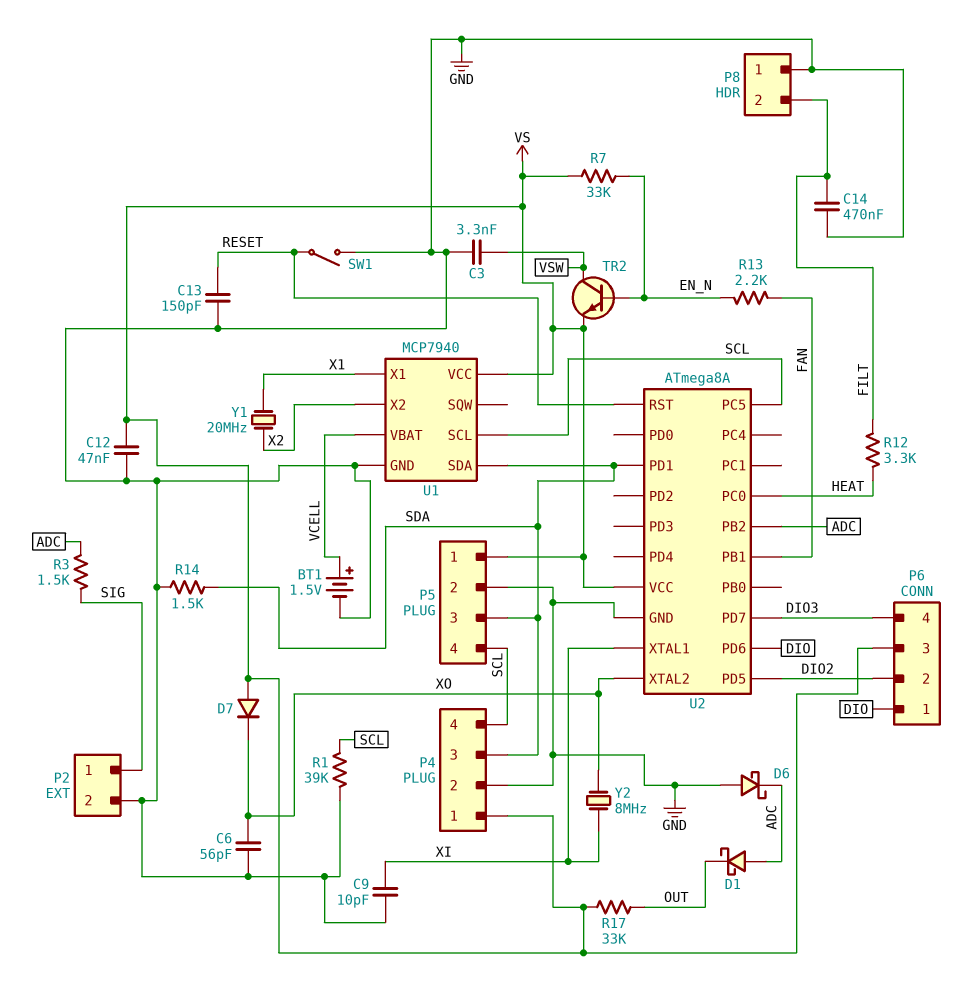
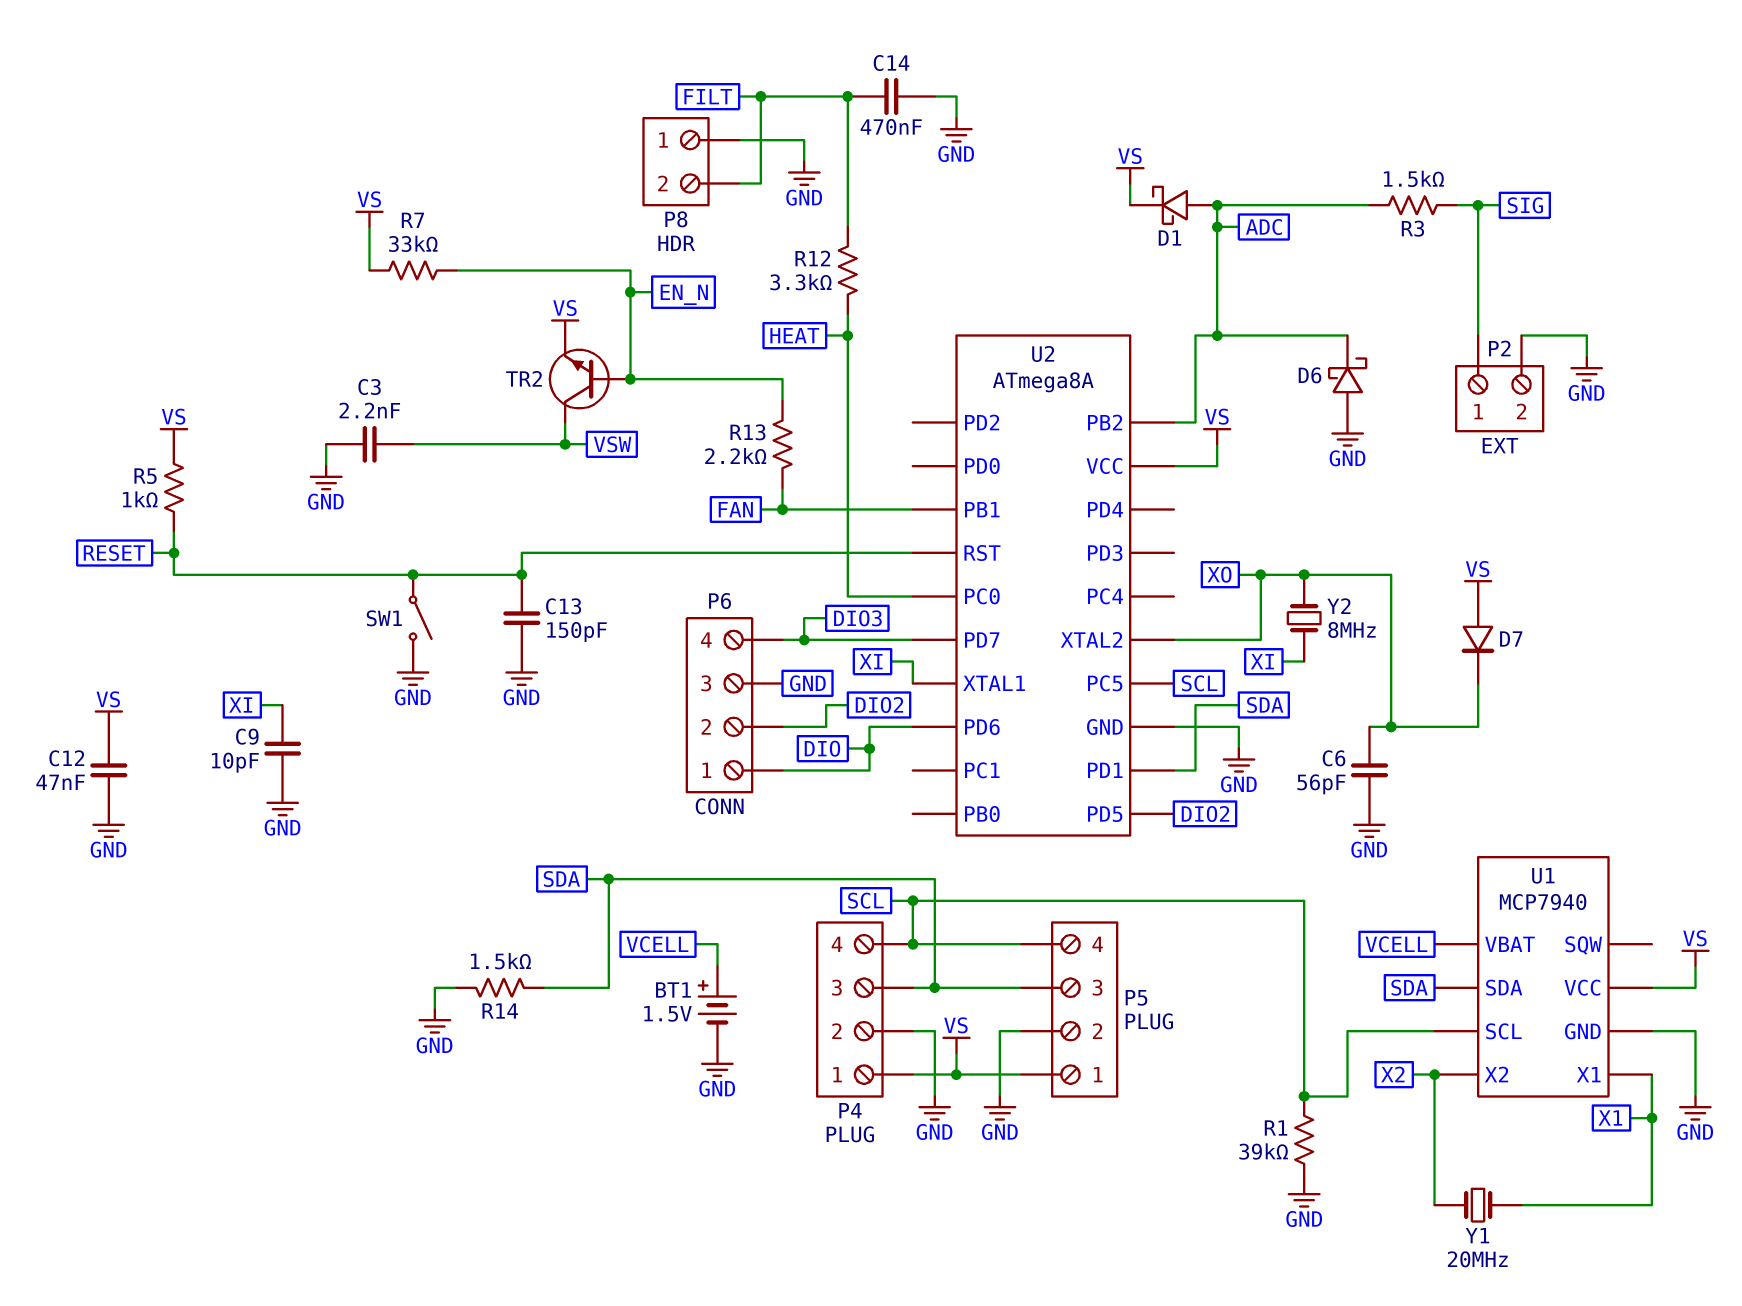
C3: 3.3nF (GND, VSW) -> 2.2nF (GND, VSW)
D1: schottky (A ADC, K OUT) -> schottky (A ADC, K VS)
P6 pin 3: VS -> GND
R5: none -> 1k (RESET, VS)
R17: 33k (OUT, VS) -> none

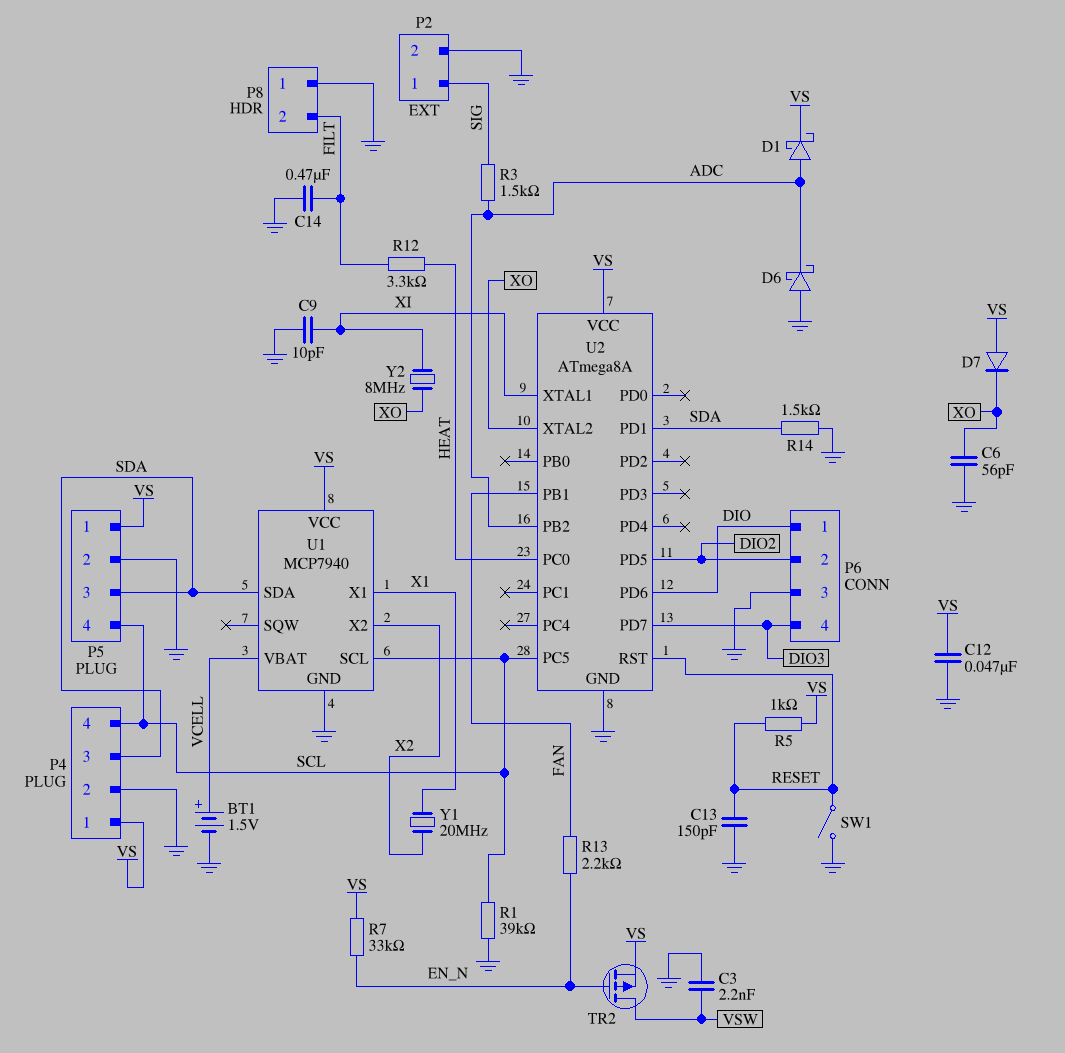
TR2: NPN (B EN_N, C VSW, E VS) -> PMOS (G EN_N, D VSW, S VS)

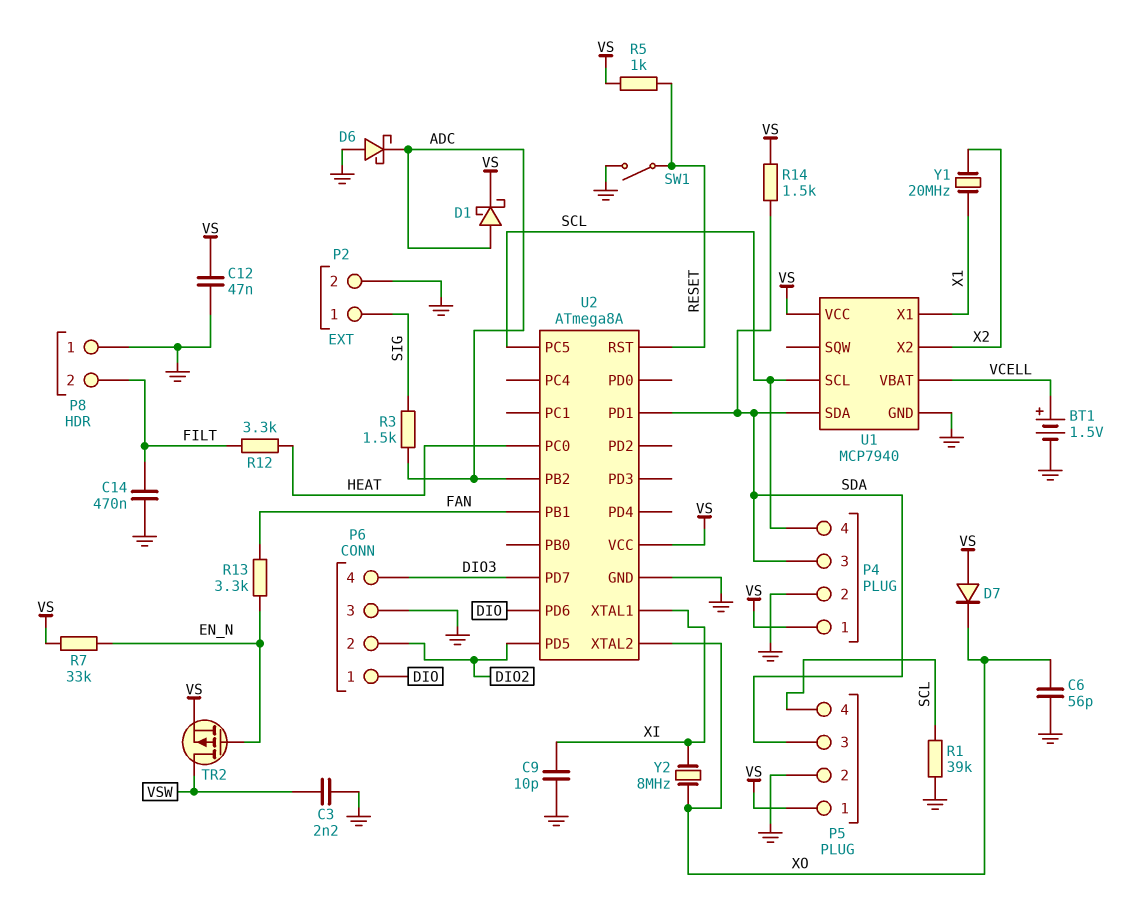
C13: 150pF (GND, RESET) -> none
R13: 2.2k (EN_N, FAN) -> 3.3k (EN_N, FAN)
R14: 1.5k (GND, SDA) -> 1.5k (SDA, VS)

